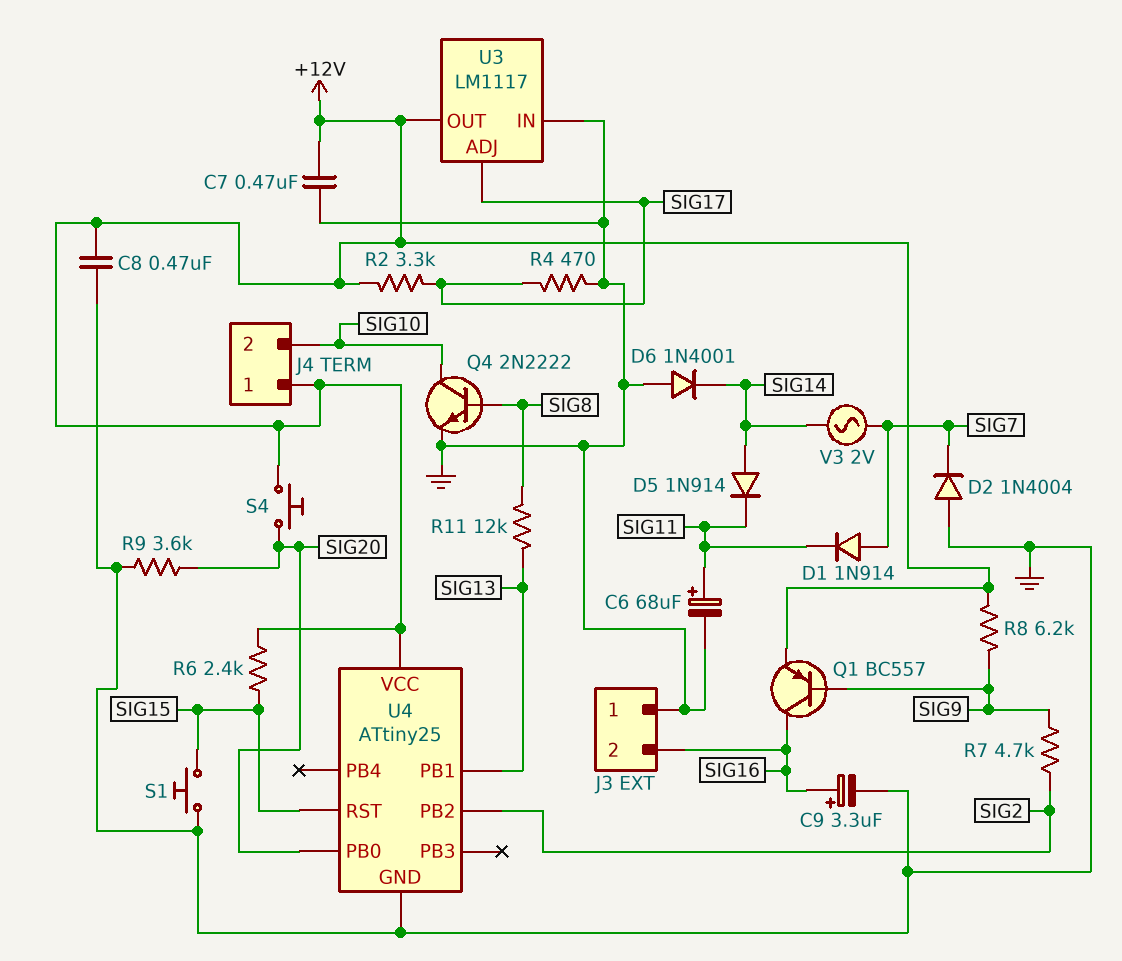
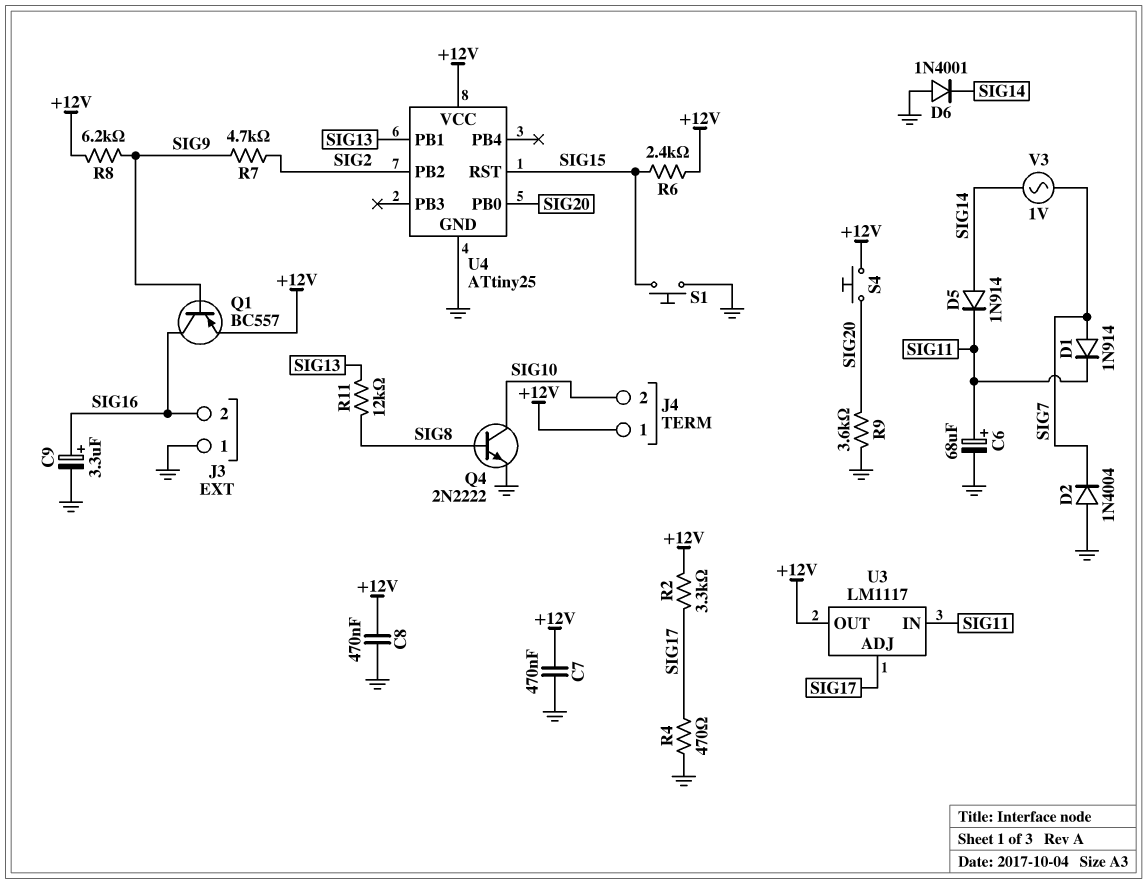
U3 pin IN: GND -> SIG11
V3: AC 2V (SIG7, SIG14) -> AC 1V (SIG7, SIG14)

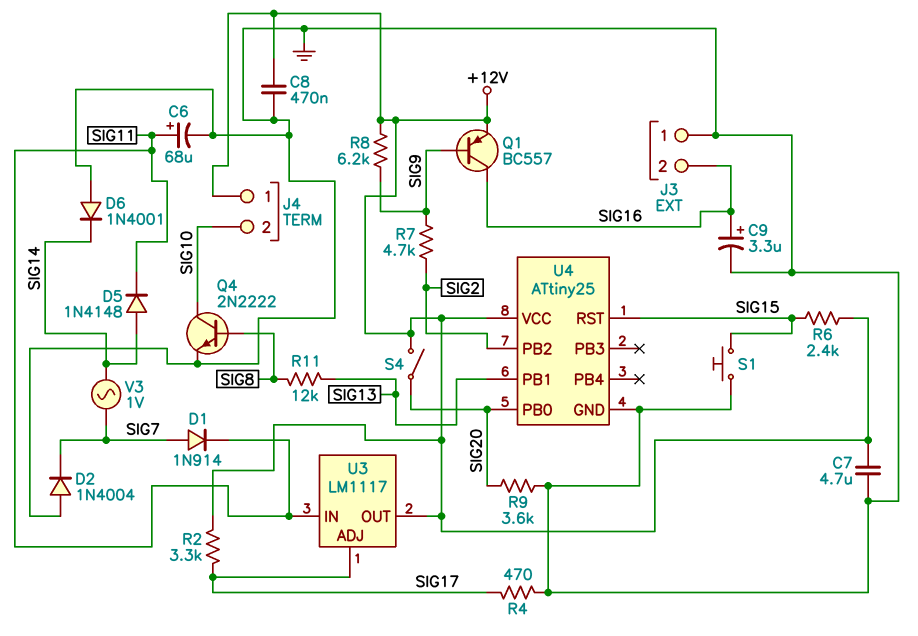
C7: 470nF (+12V, GND) -> 4.7uF (+12V, GND)
D5: diode 1N914 (A SIG14, K SIG11) -> diode 1N4148 (A SIG14, K SIG11)
S4: button (+12V, SIG20) -> switch (+12V, SIG20)

